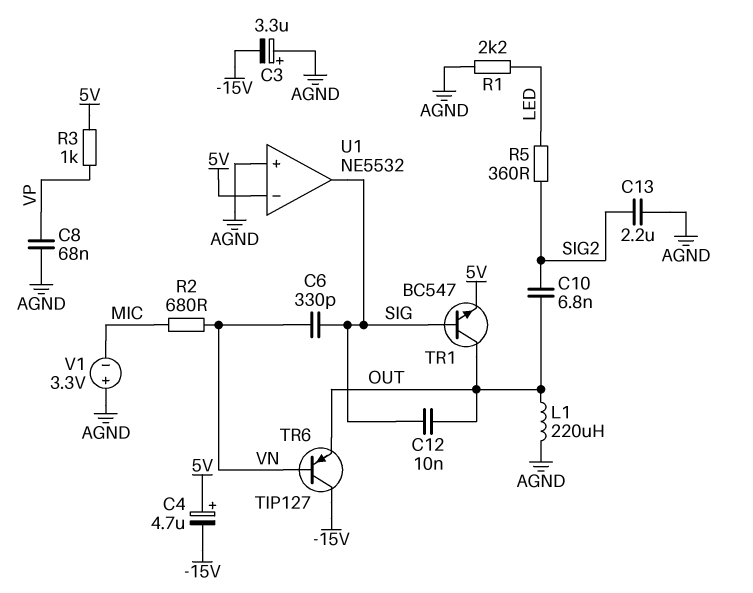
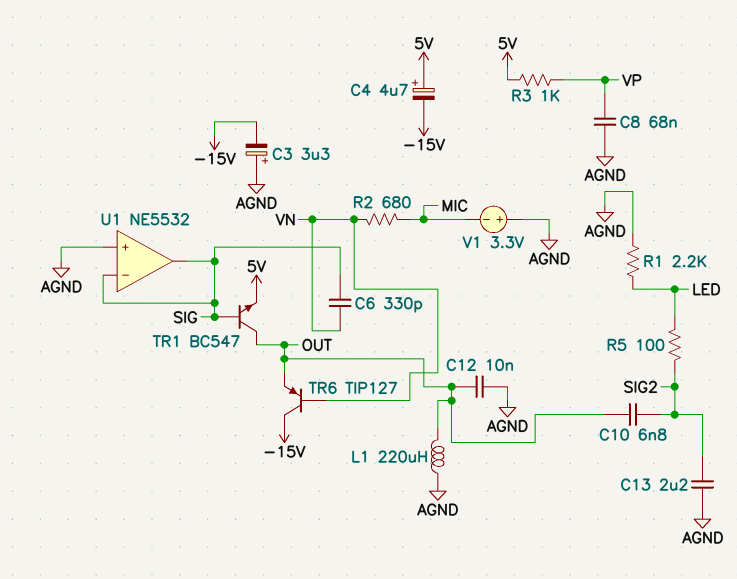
C12: 10nF (OUT, SIG) -> 10nF (AGND, OUT)
R5: 360 (LED, SIG2) -> 100 (LED, SIG2)
U1 pin in-: 5V -> SIG

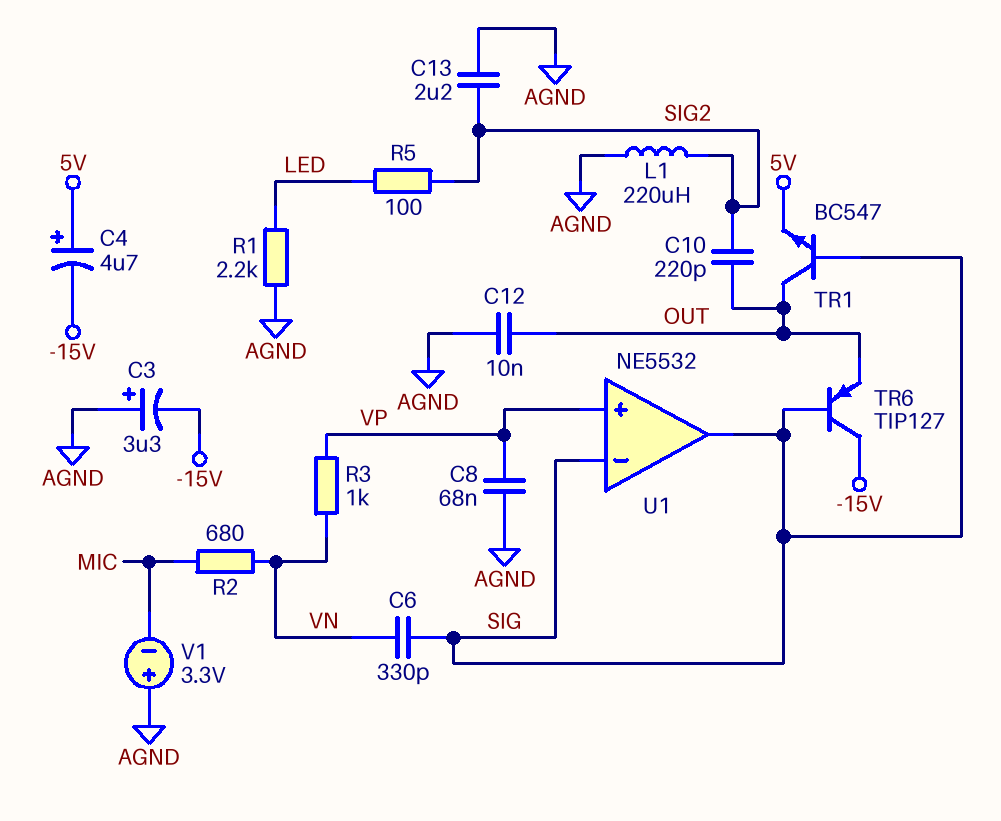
C10: 6.8nF (OUT, SIG2) -> 220pF (OUT, SIG2)
L1: 220uH (AGND, OUT) -> 220uH (AGND, SIG2)
R3: 1k (5V, VP) -> 1k (VN, VP)
TR6: PNP TIP127 (B VN, C -15V, E OUT) -> PNP TIP127 (B SIG, C -15V, E OUT)
U1 pin in+: AGND -> VP

